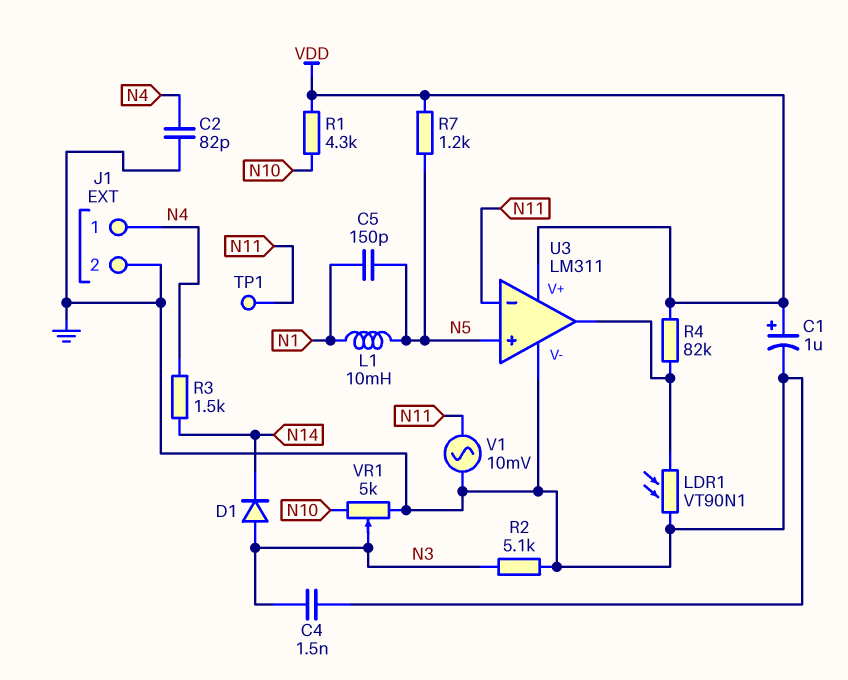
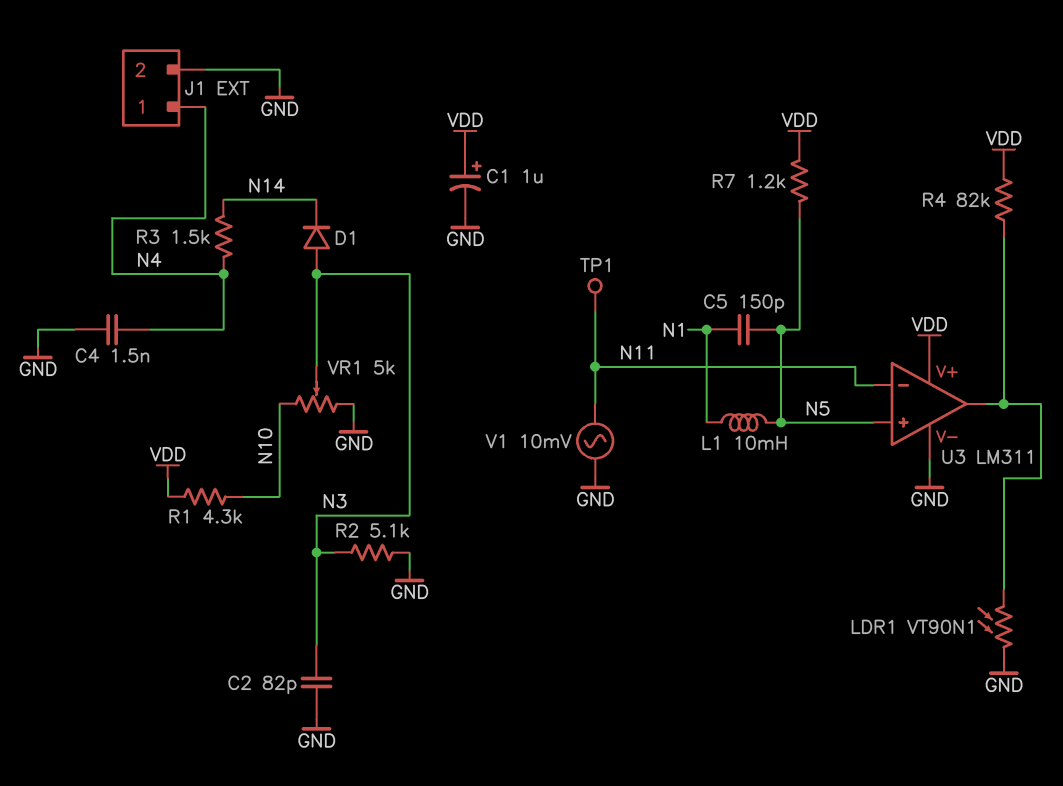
C2: 82pF (GND, N4) -> 82pF (GND, N3)
C4: 1.5nF (GND, N3) -> 1.5nF (GND, N4)

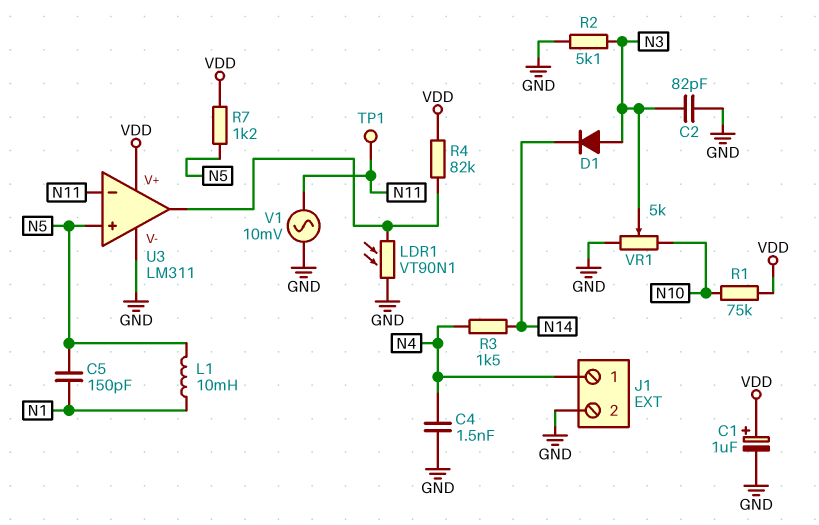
R1: 4.3k (N10, VDD) -> 75k (N10, VDD)

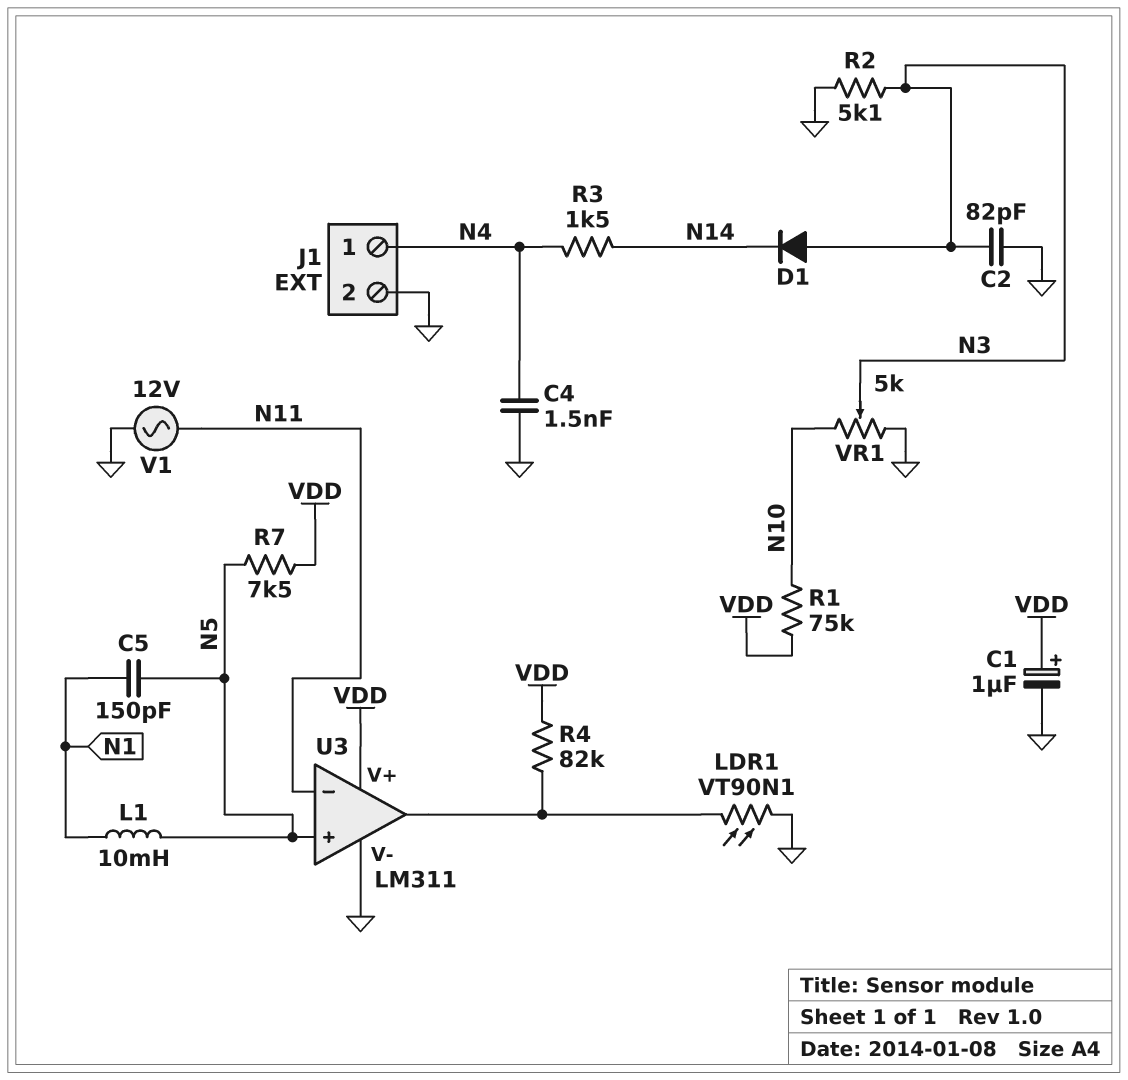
R7: 1.2k (N5, VDD) -> 7.5k (N5, VDD)
TP1: test point (N11) -> none
V1: AC 10mV (GND, N11) -> AC 12V (GND, N11)

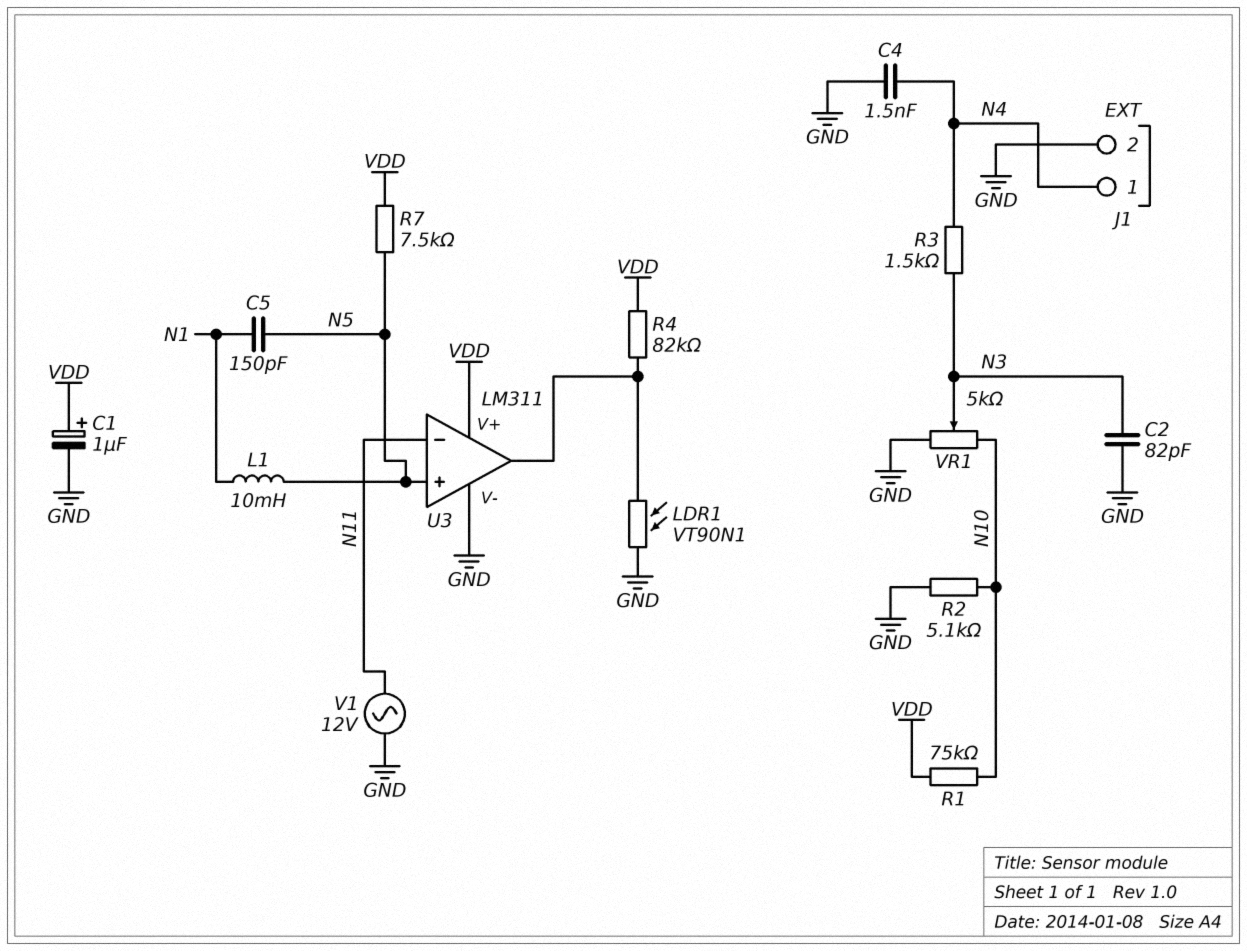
D1: diode (A N3, K N14) -> none
R2: 5.1k (GND, N3) -> 5.1k (GND, N10)
R3: 1.5k (N4, N14) -> 1.5k (N3, N4)

